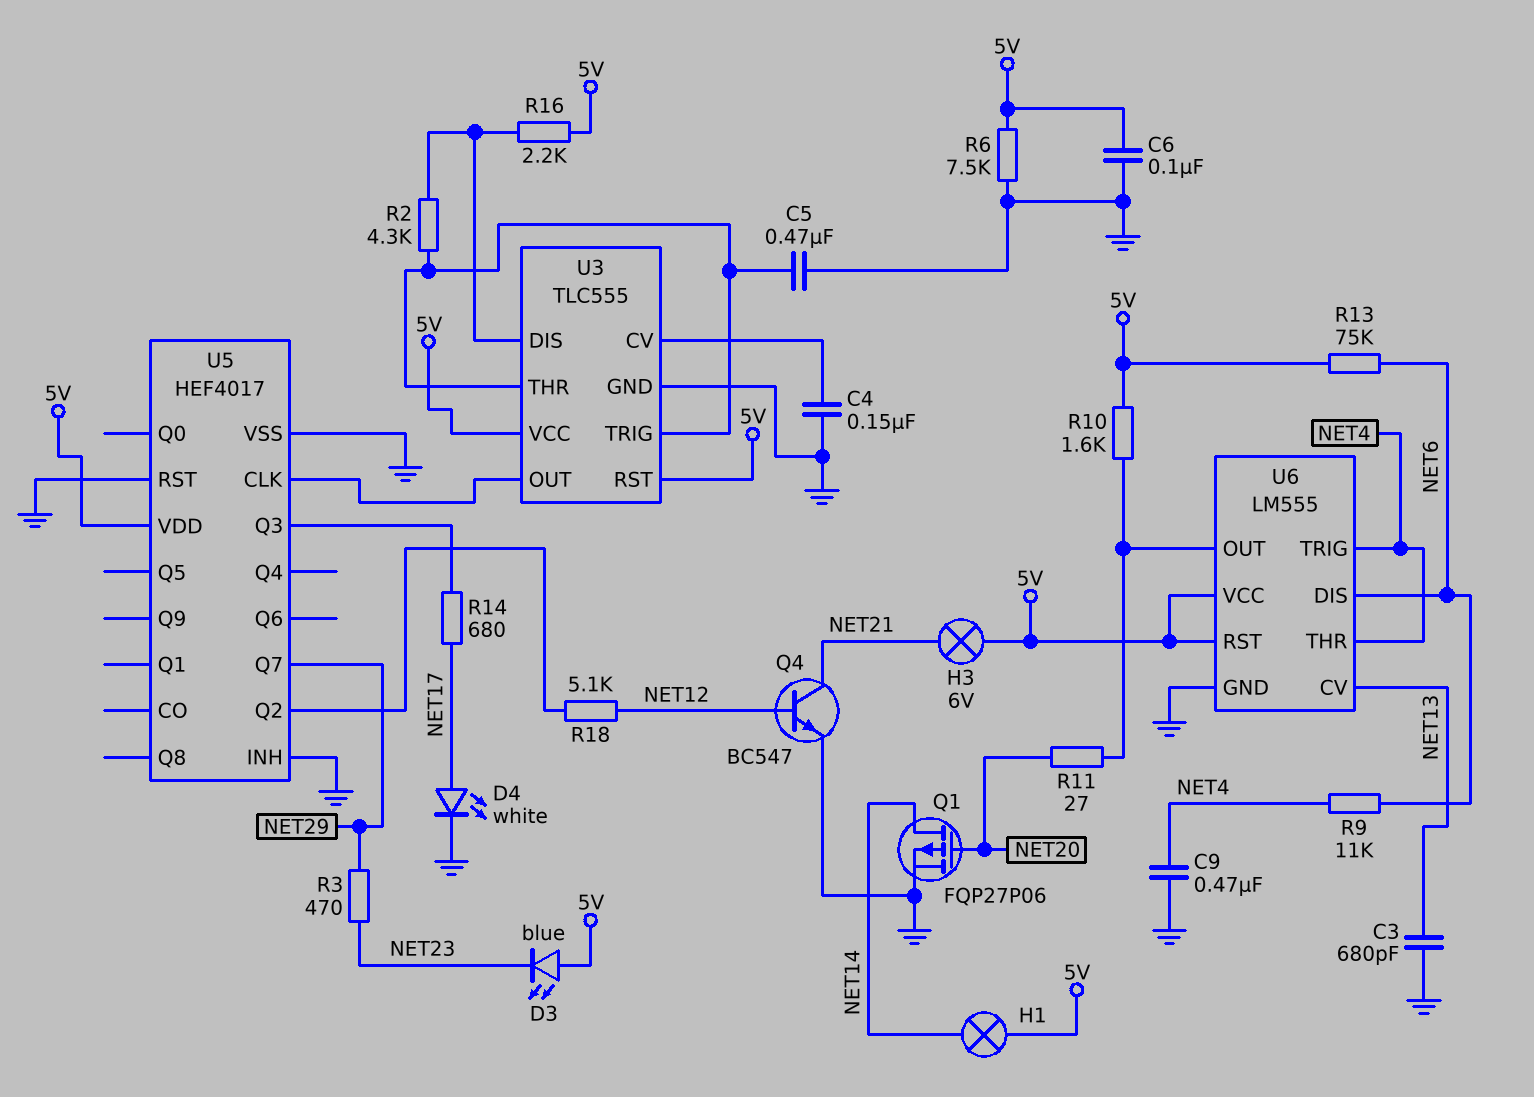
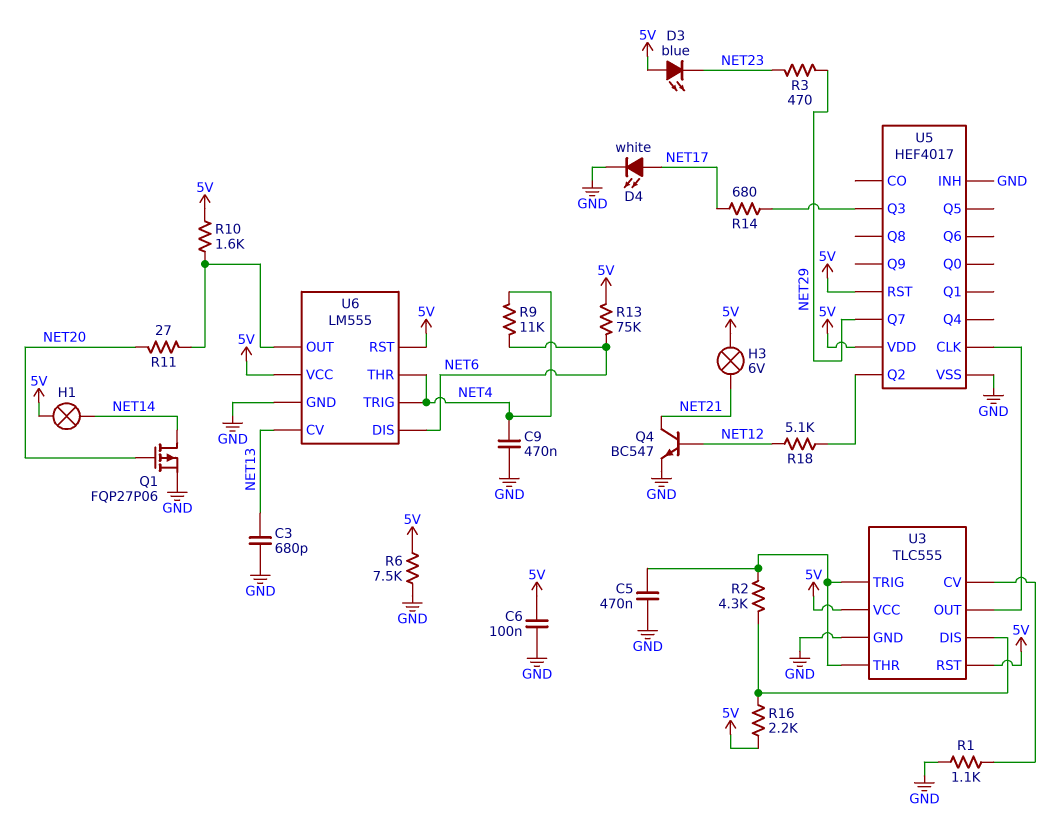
C4: 150nF (GND, U3/CV) -> none
R1: none -> 1.1k (GND, U3/CV)
U5 pin RST: GND -> 5V

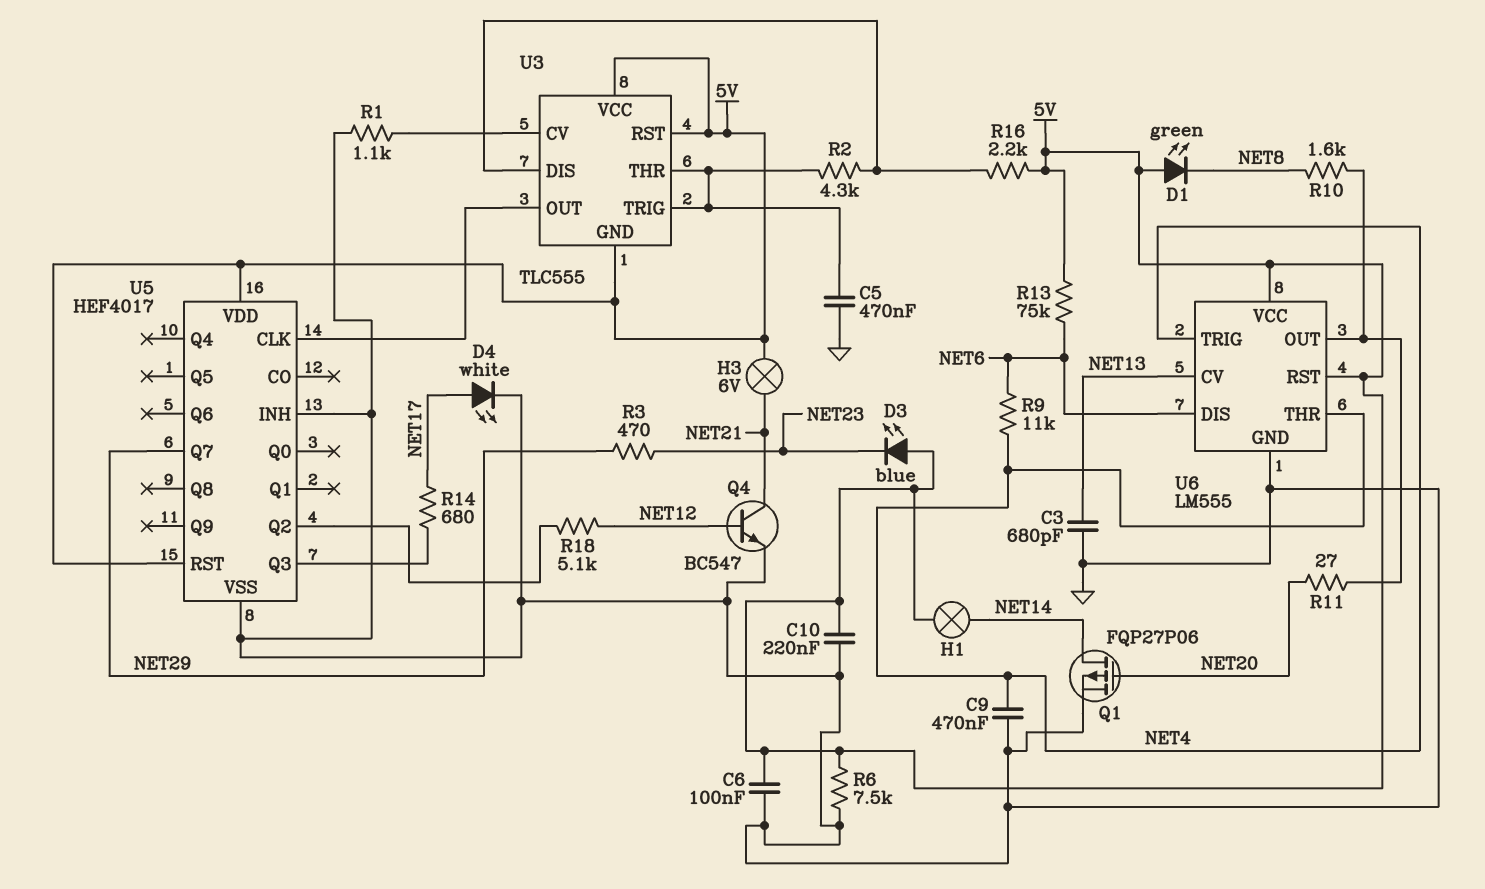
C10: none -> 220nF (5V, GND)
D1: none -> LED green (A 5V, K NET8)
R10: 1.6k (5V, U6/OUT) -> 1.6k (NET8, U6/OUT)
U3 pin GND: GND -> 5V

